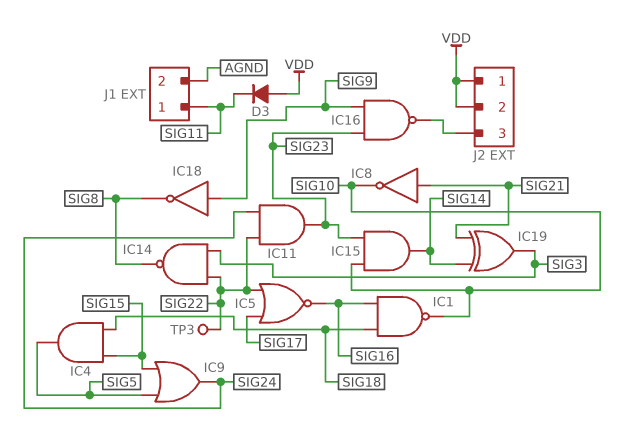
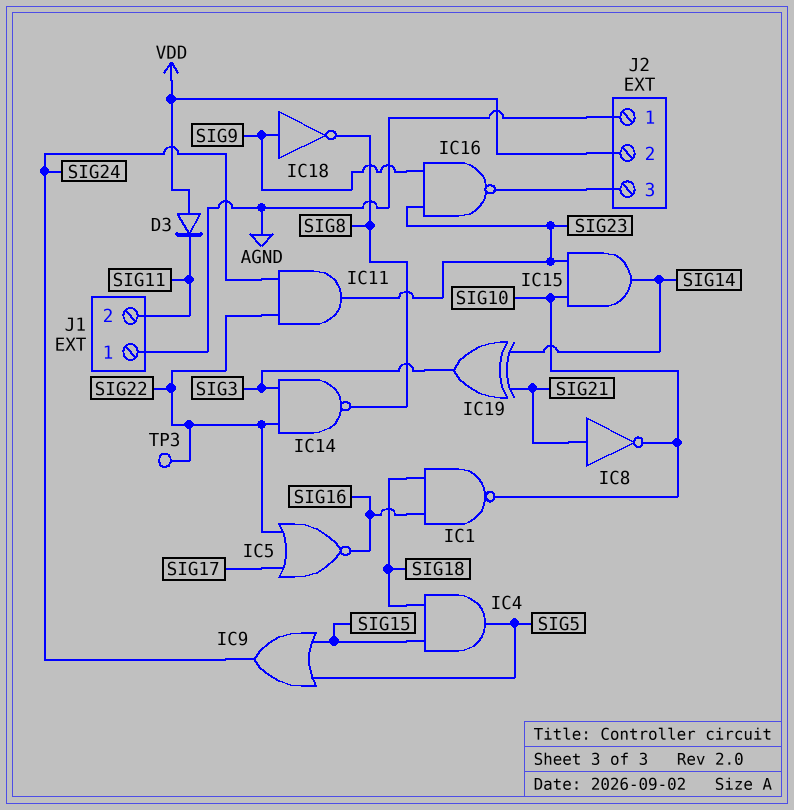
J1 pin 1: SIG11 -> AGND
J1 pin 2: AGND -> SIG11
J2 pin 1: VDD -> AGND

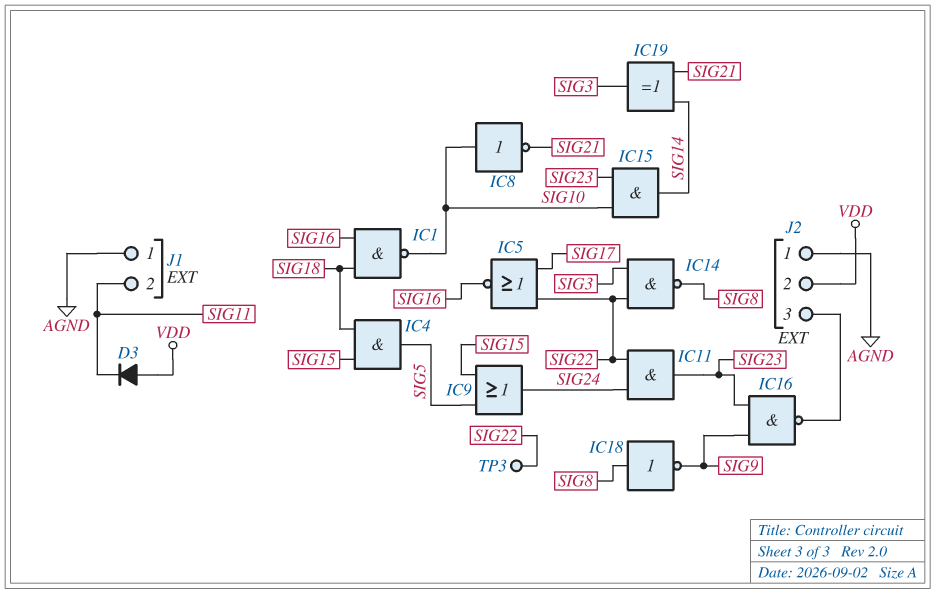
IC8: NOT (in SIG21, out SIG10) -> NOT (in SIG10, out SIG21)
IC18: NOT (in SIG9, out SIG8) -> NOT (in SIG8, out SIG9)

